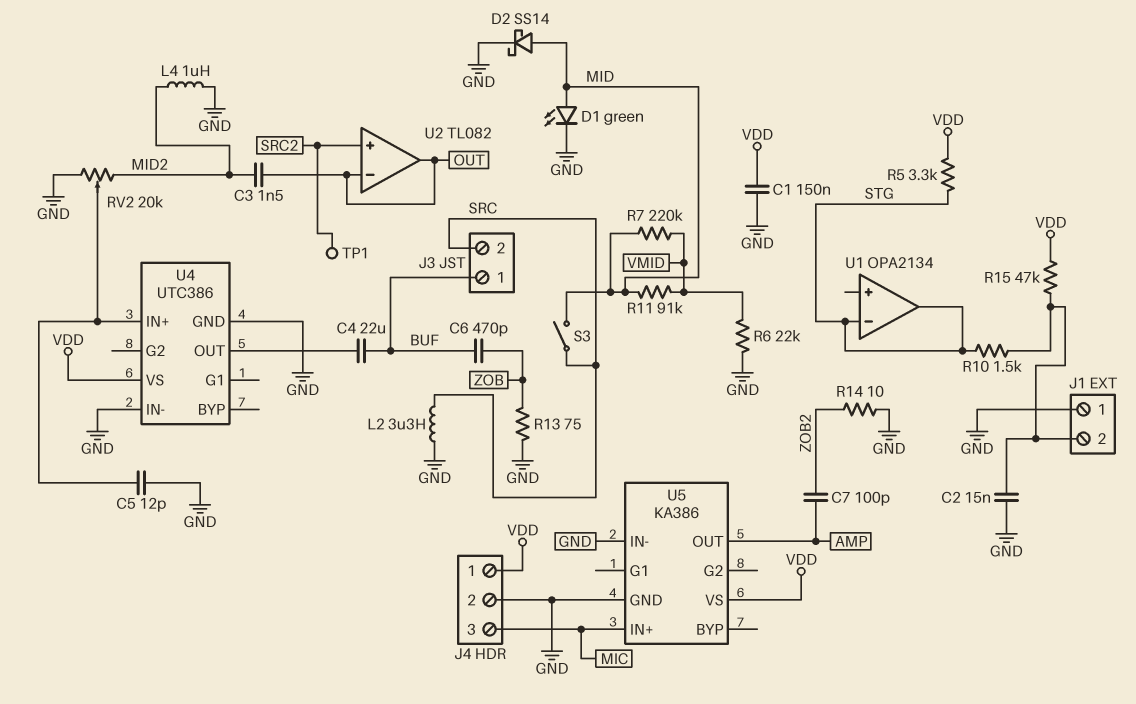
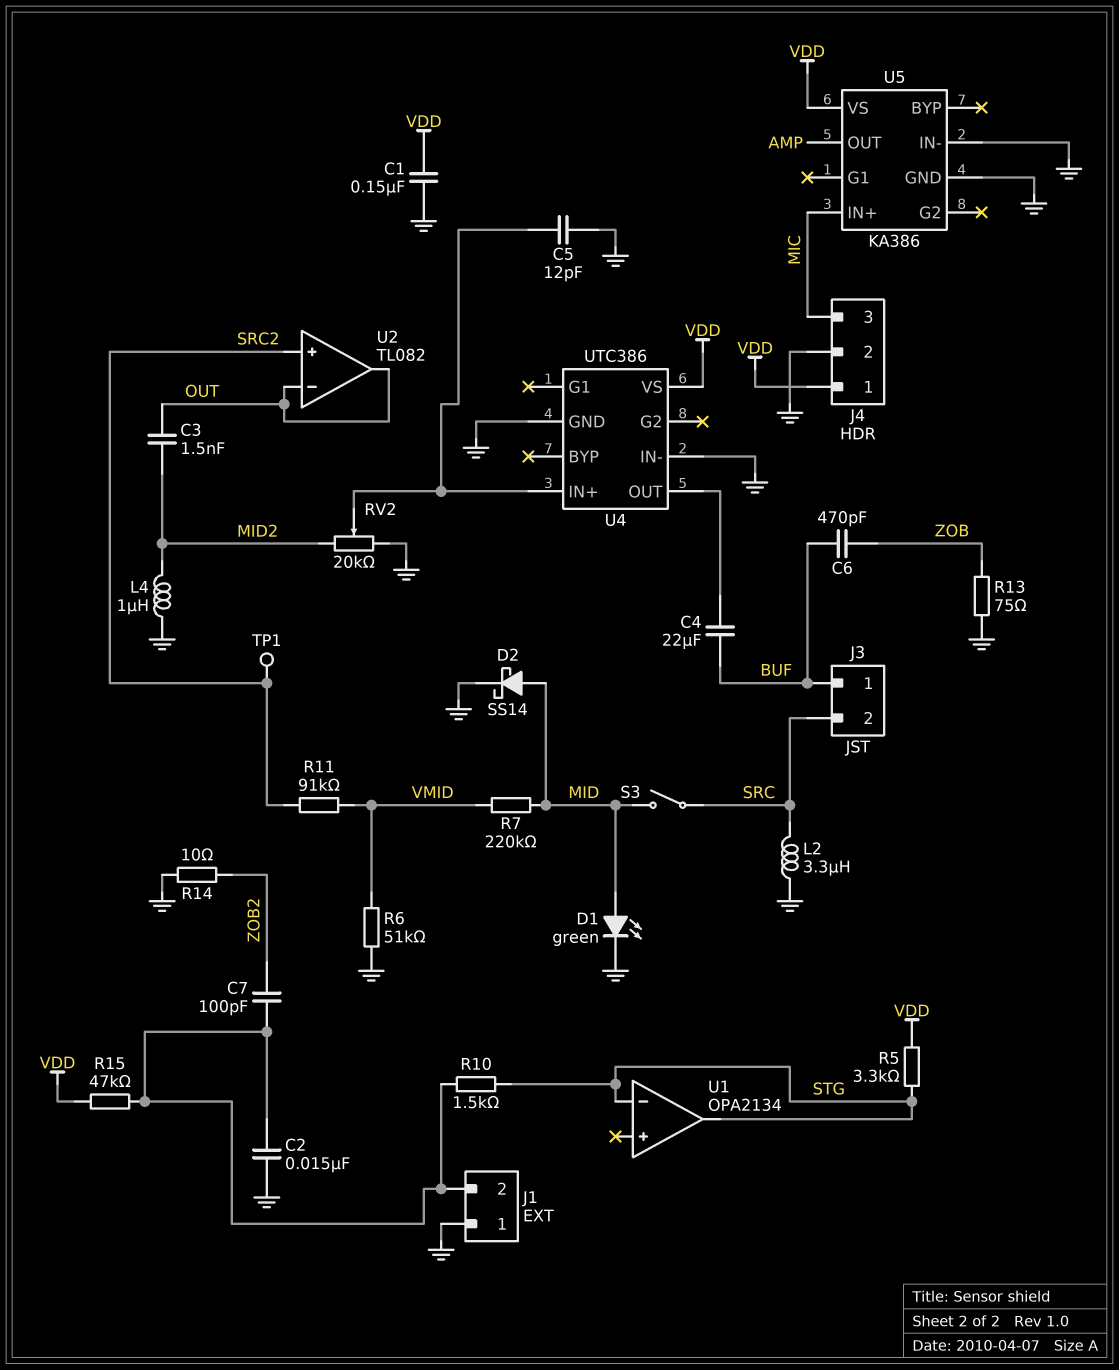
C7: 100pF (AMP, ZOB2) -> 100pF (J1/2, ZOB2)
R6: 22k (GND, VMID) -> 51k (GND, VMID)
R11: 91k (MID, VMID) -> 91k (SRC2, VMID)

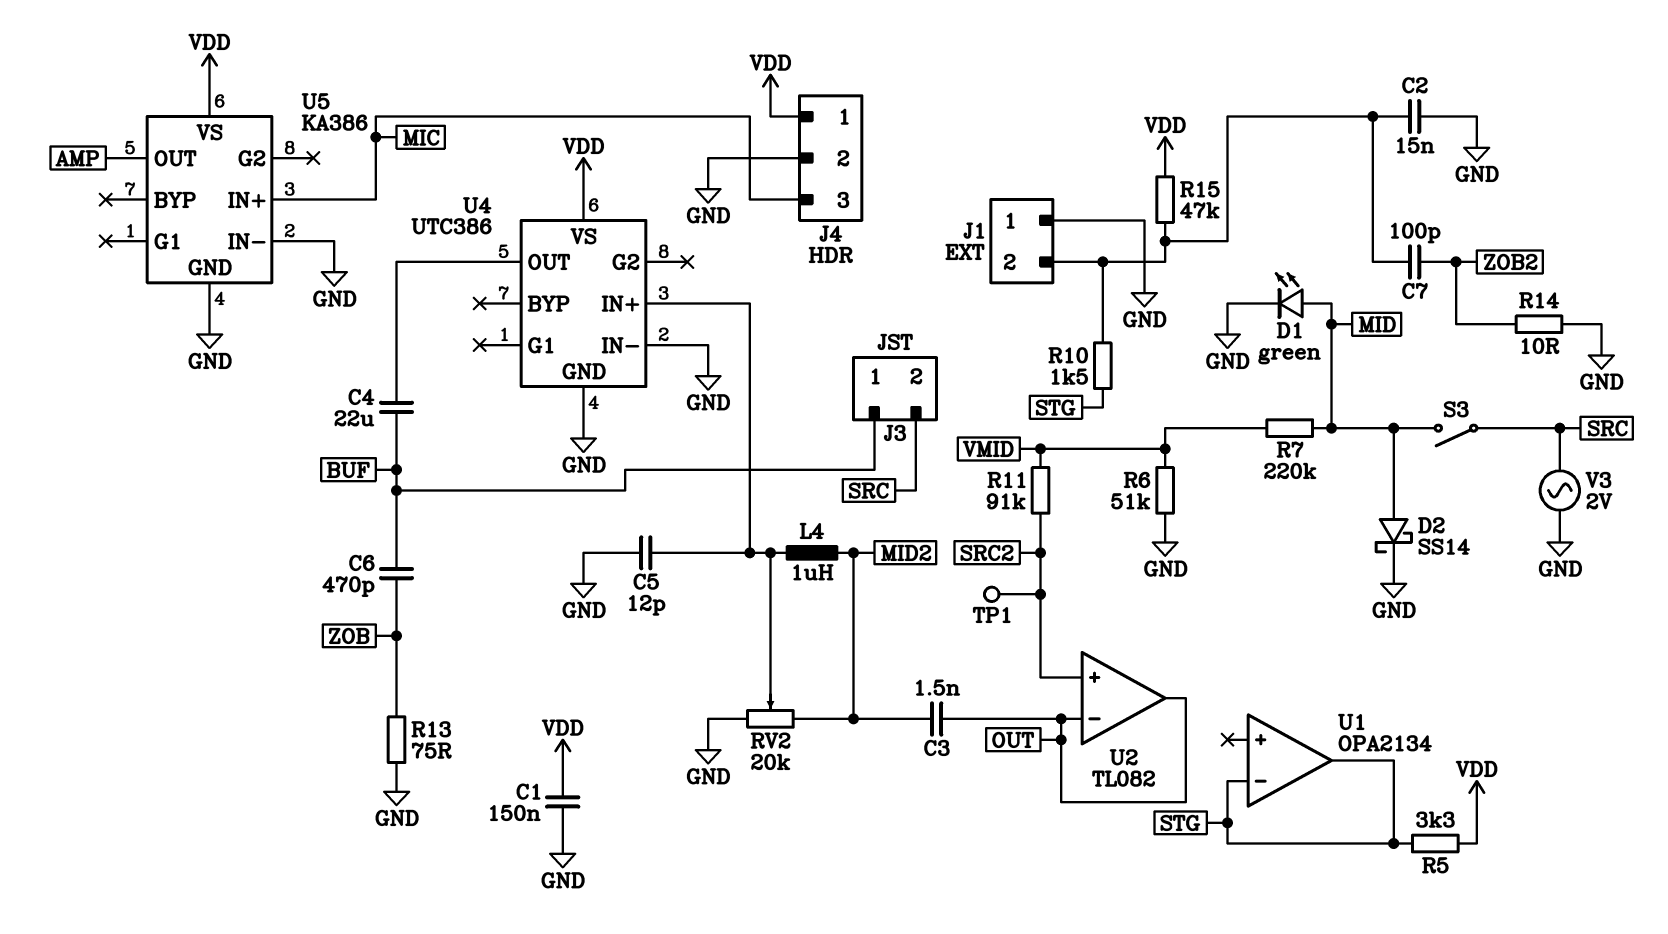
L2: 3.3uH (GND, SRC) -> none
L4: 1uH (GND, MID2) -> 1uH (MID2, U4/IN+)
V3: none -> AC 2V (GND, SRC)

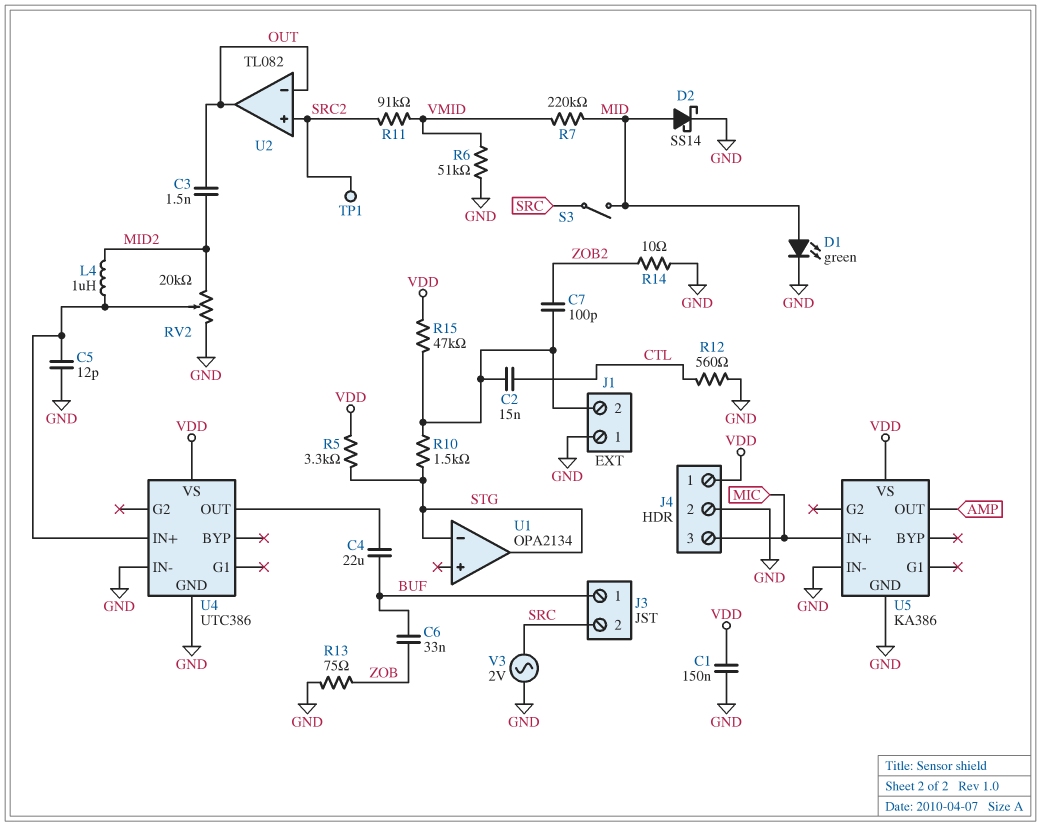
C2: 15nF (GND, J1/2) -> 15nF (CTL, J1/2)
C6: 470pF (BUF, ZOB) -> 33nF (BUF, ZOB)
R12: none -> 560 (CTL, GND)

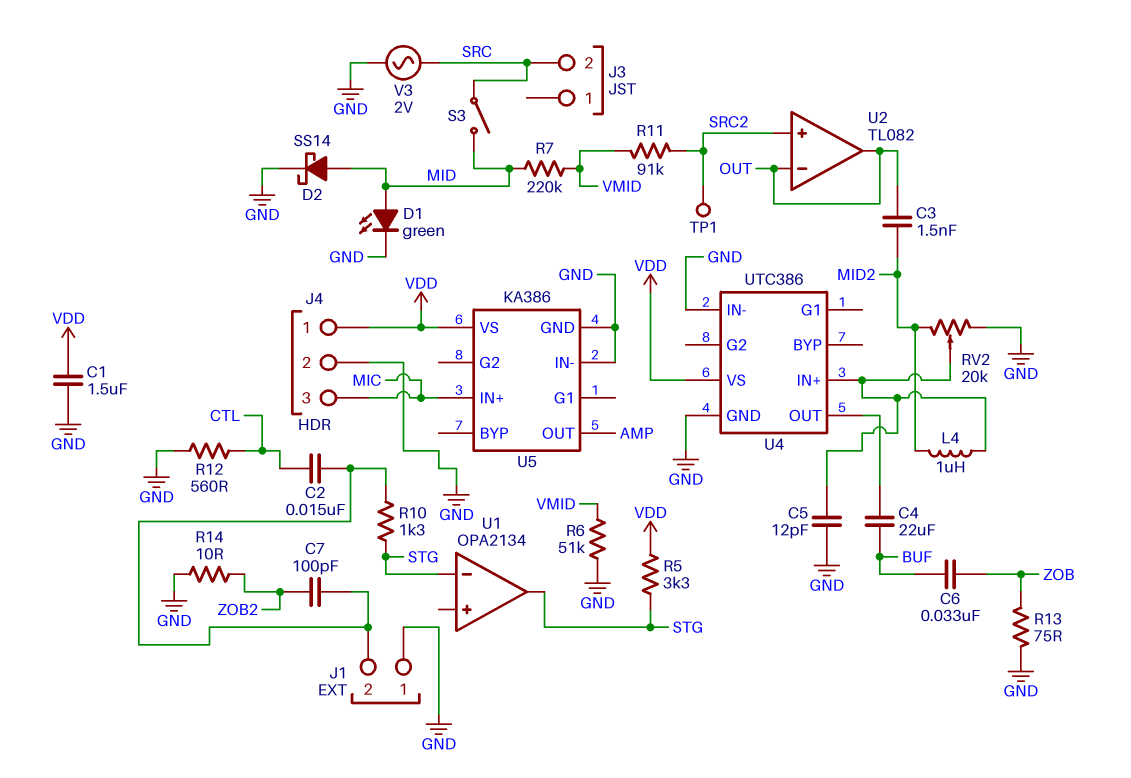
C1: 150nF (GND, VDD) -> 1.5uF (GND, VDD)
J3 pin 1: BUF -> none
R10: 1.5k (J1/2, STG) -> 1.3k (J1/2, STG)
R15: 47k (J1/2, VDD) -> none

